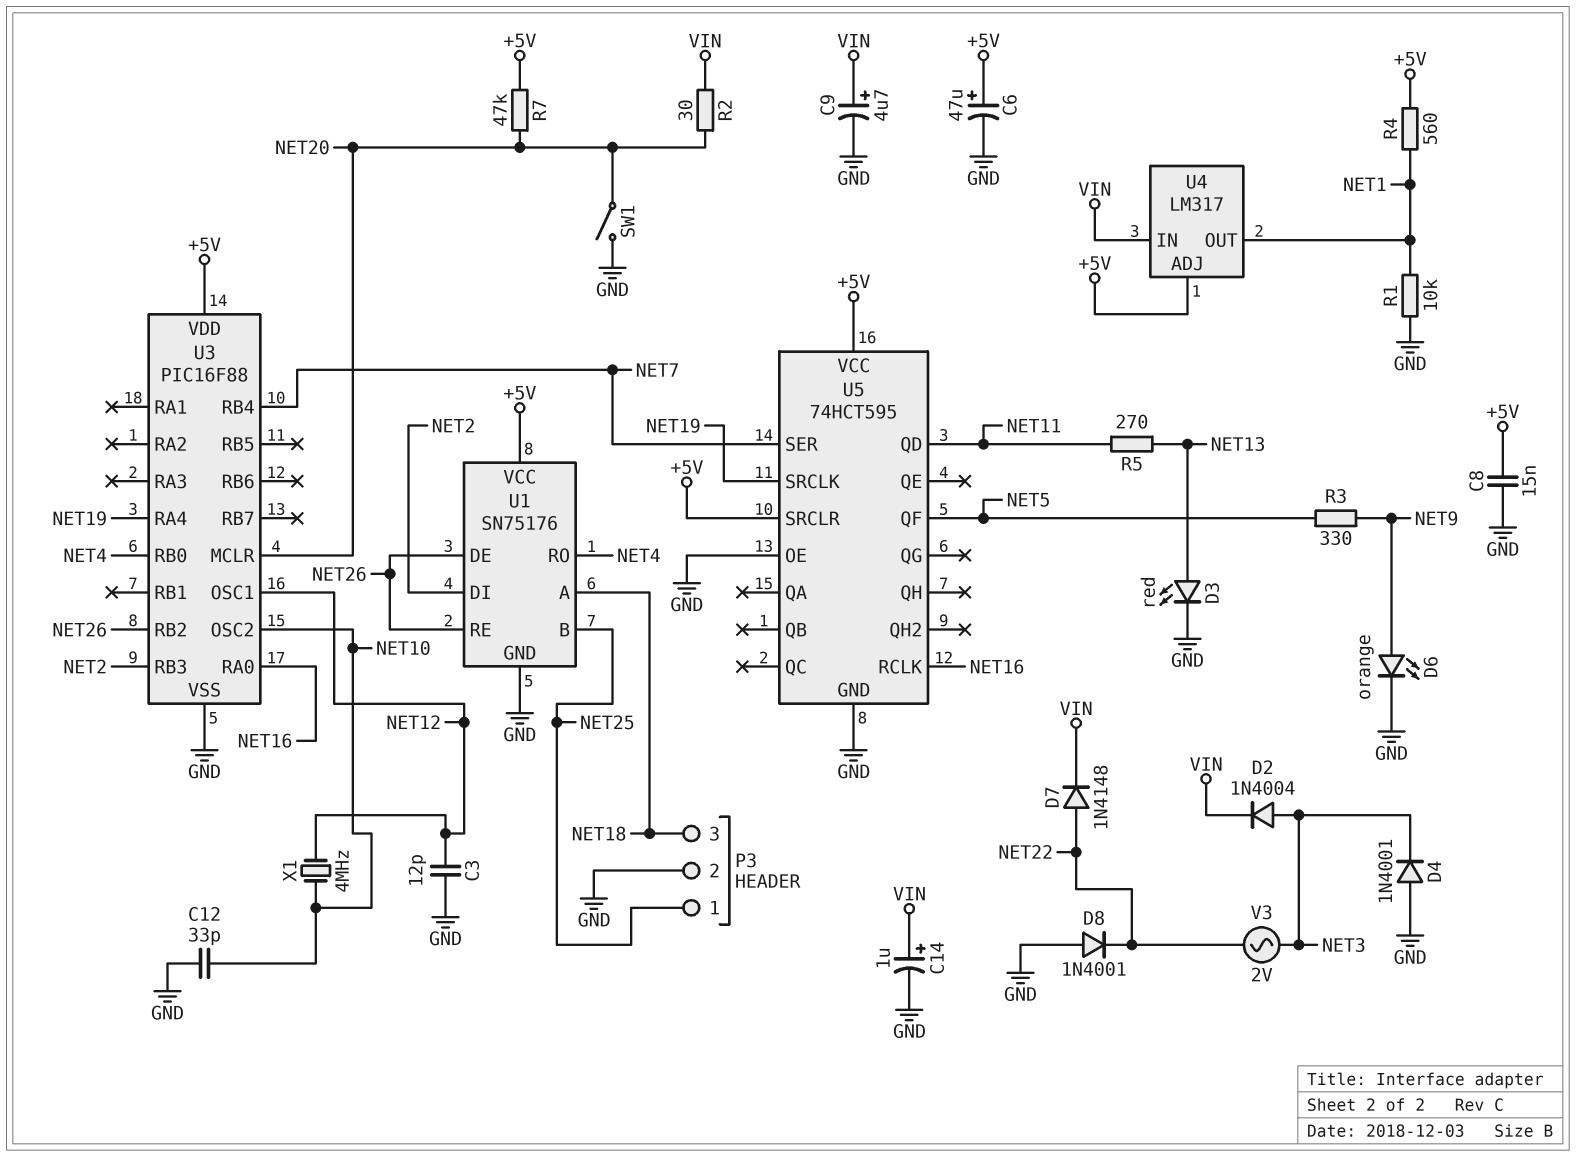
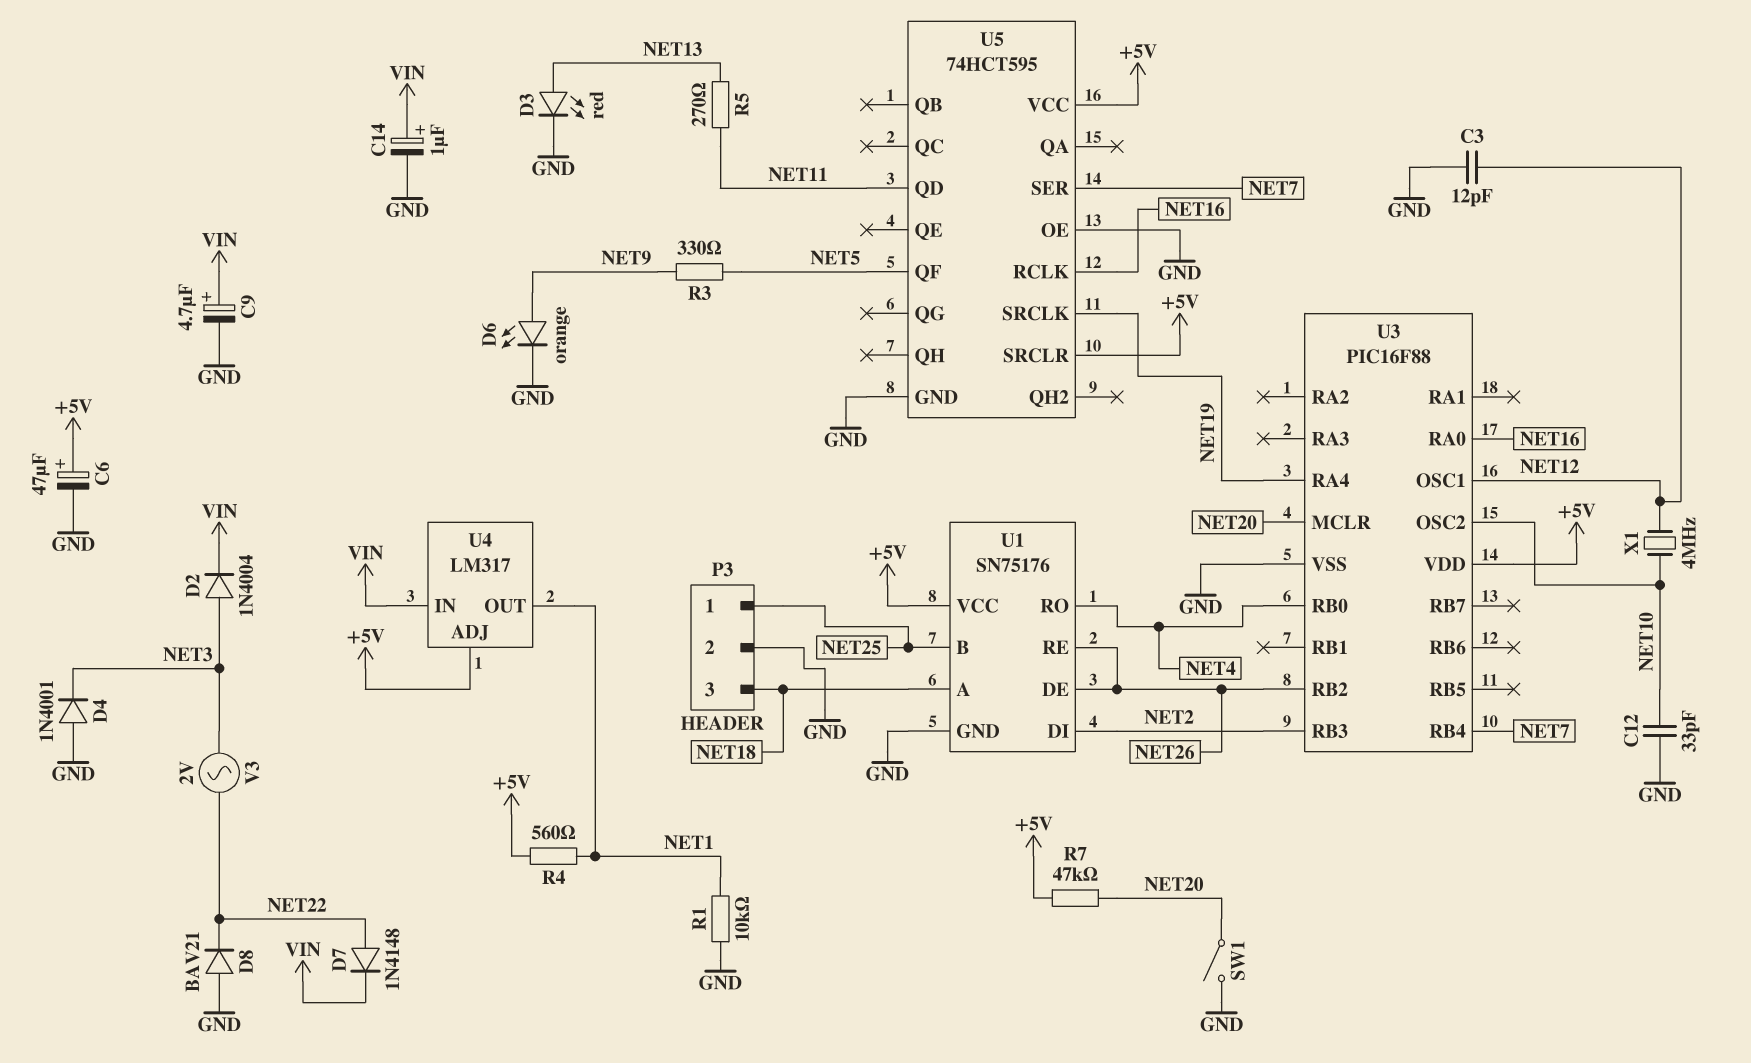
C8: 15nF (+5V, GND) -> none
D8: diode 1N4001 (A GND, K NET22) -> diode BAV21 (A GND, K NET22)
R2: 30 (NET20, VIN) -> none

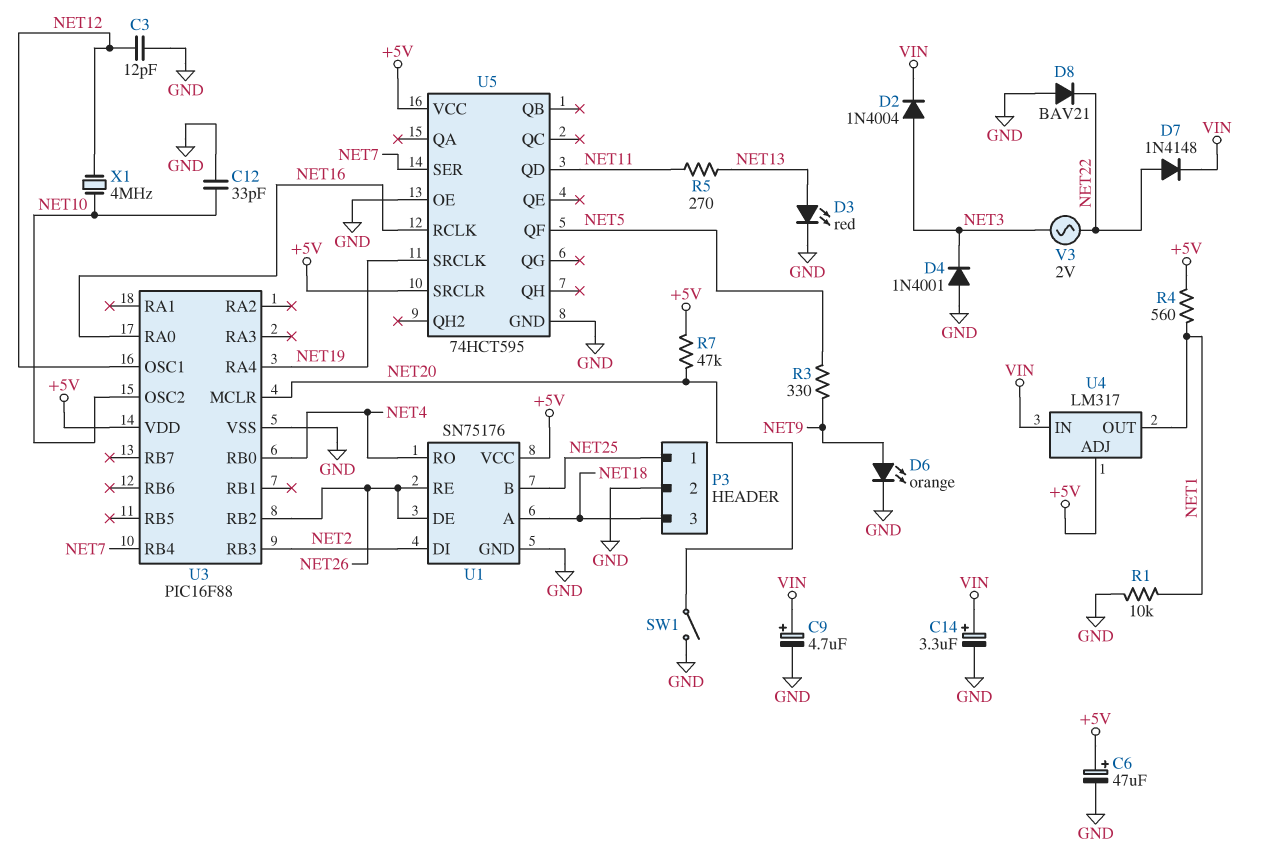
C14: 1uF (plus VIN, minus GND) -> 3.3uF (plus VIN, minus GND)

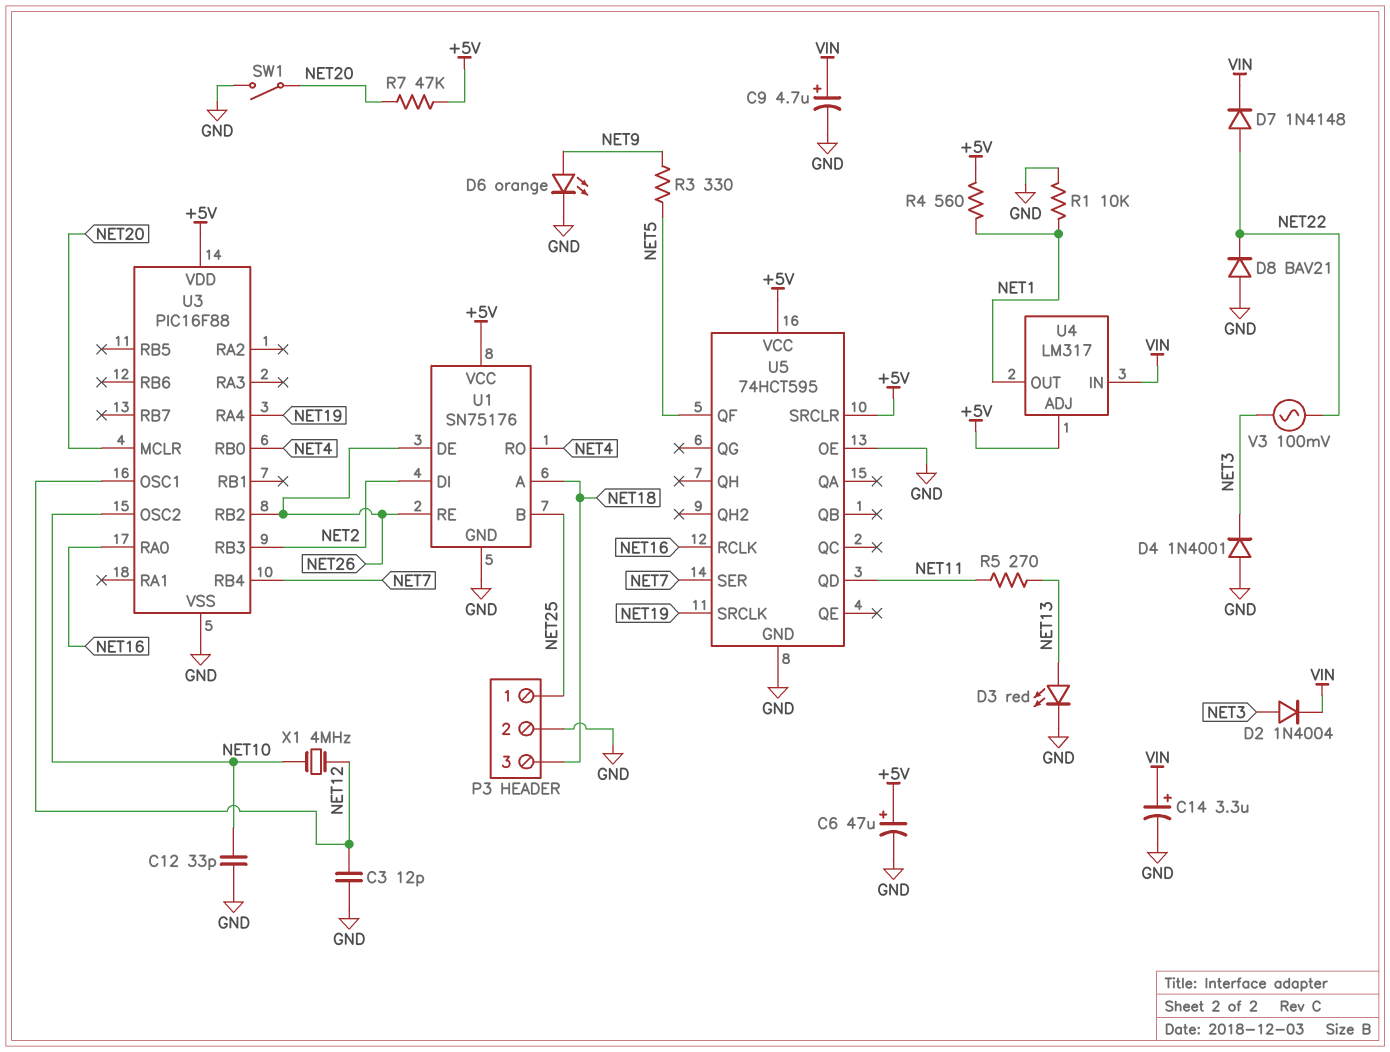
V3: AC 2V (NET3, NET22) -> AC 100mV (NET3, NET22)

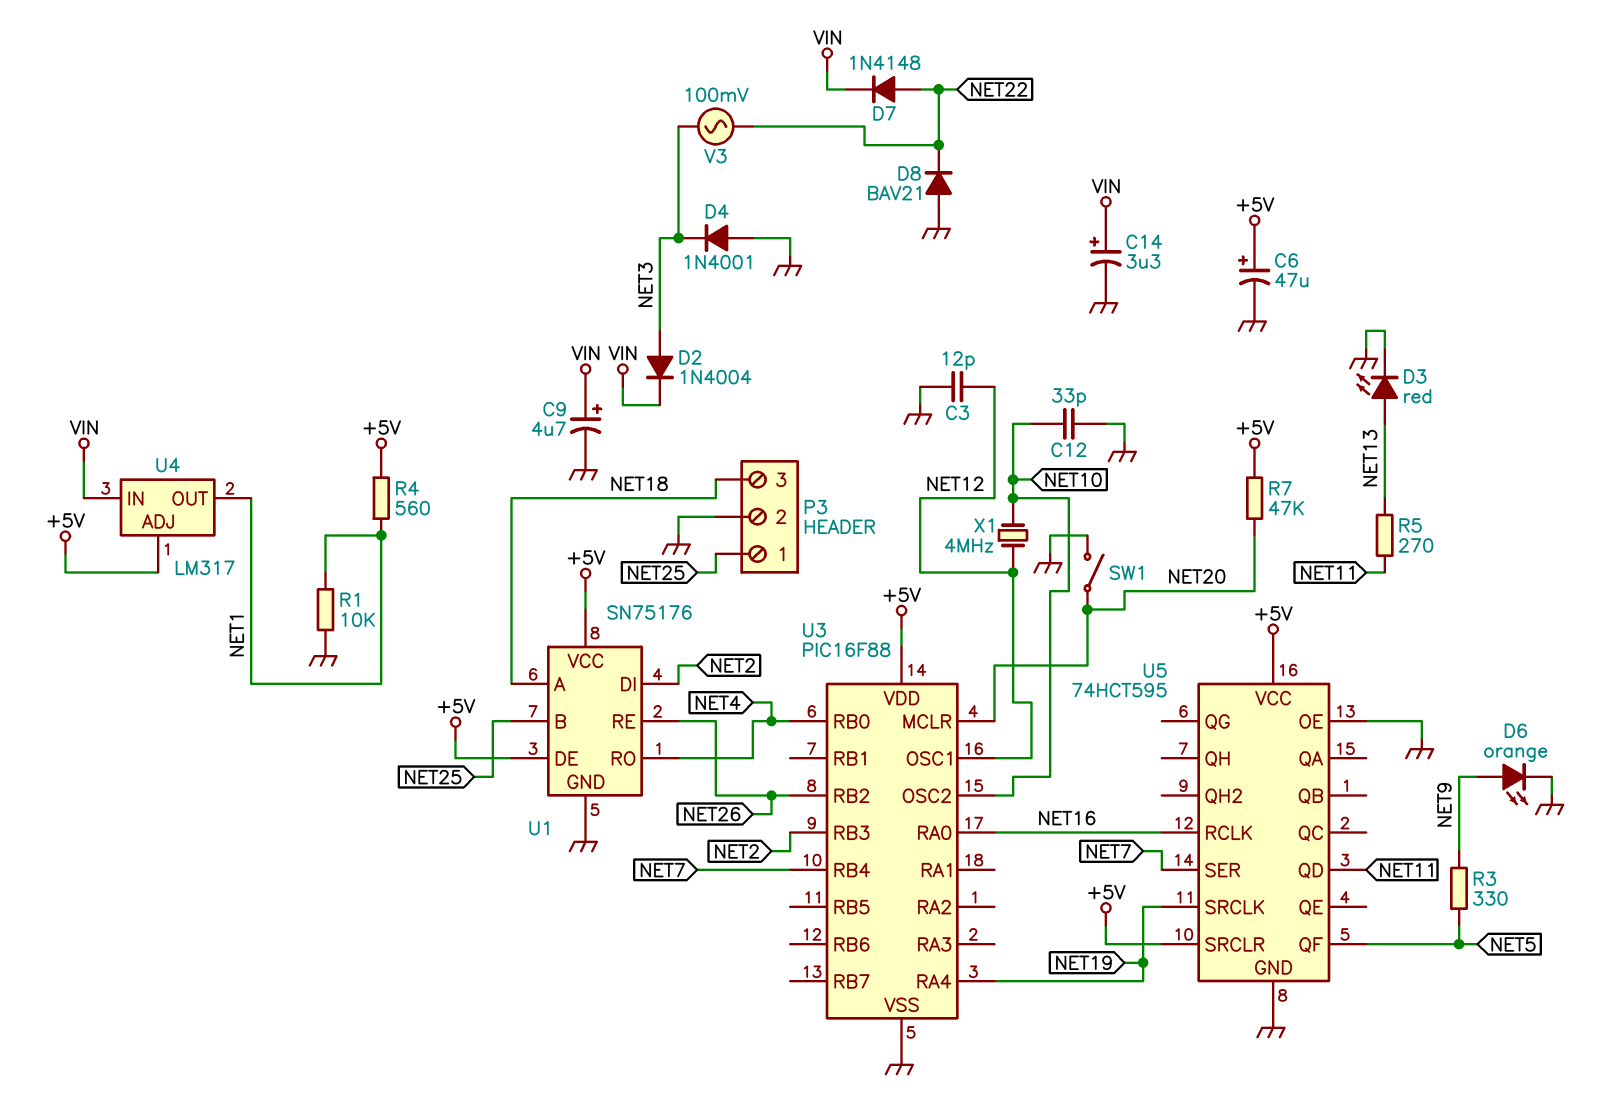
U1 pin DE: NET26 -> +5V

